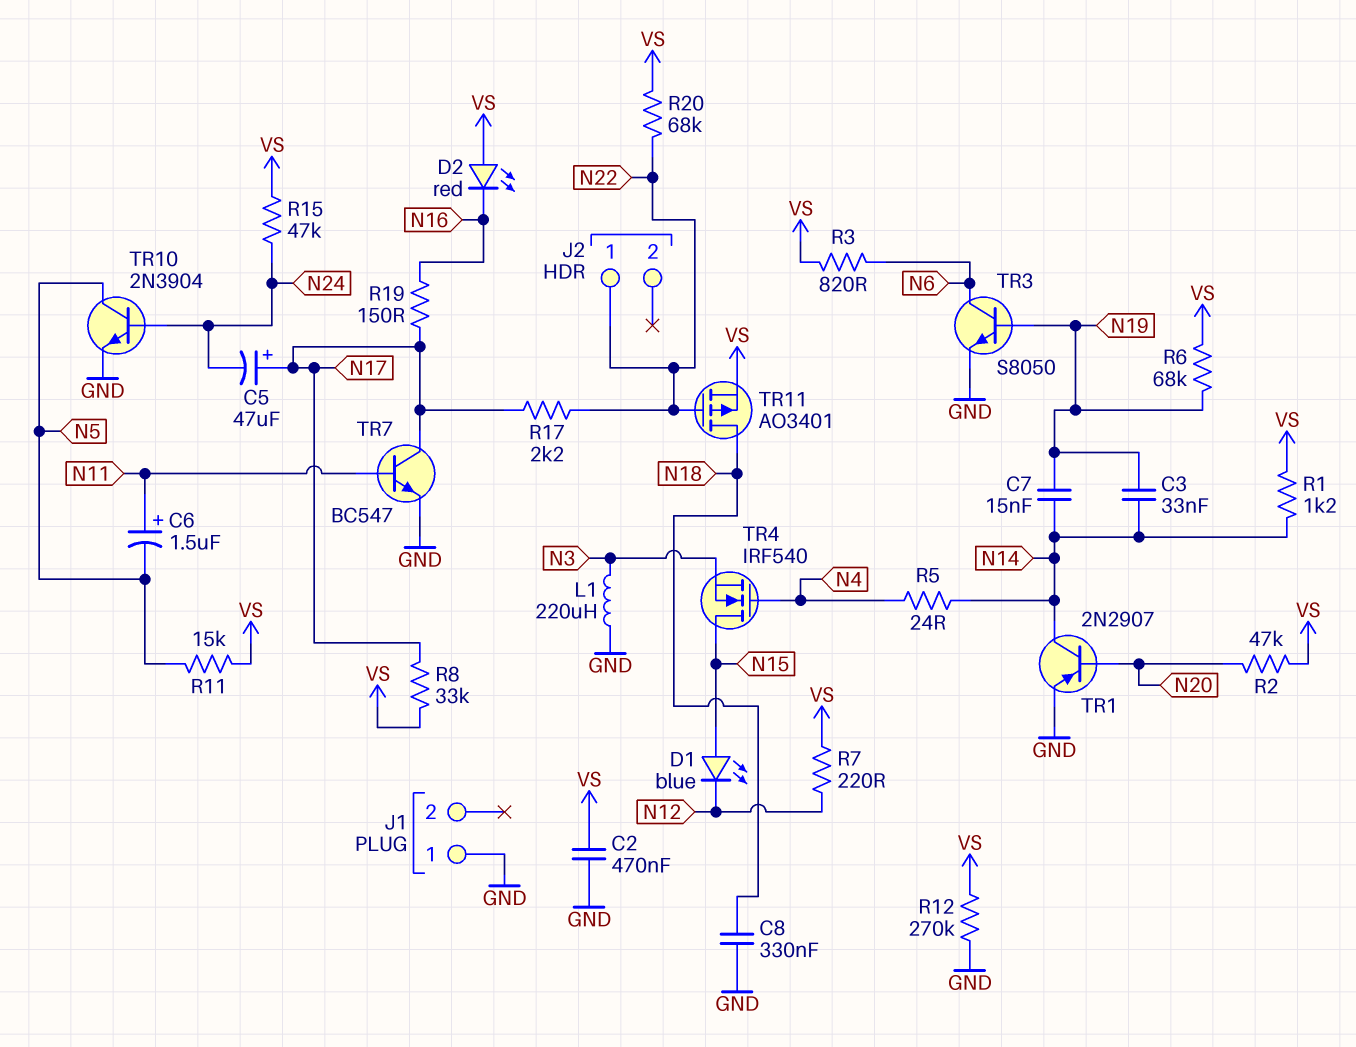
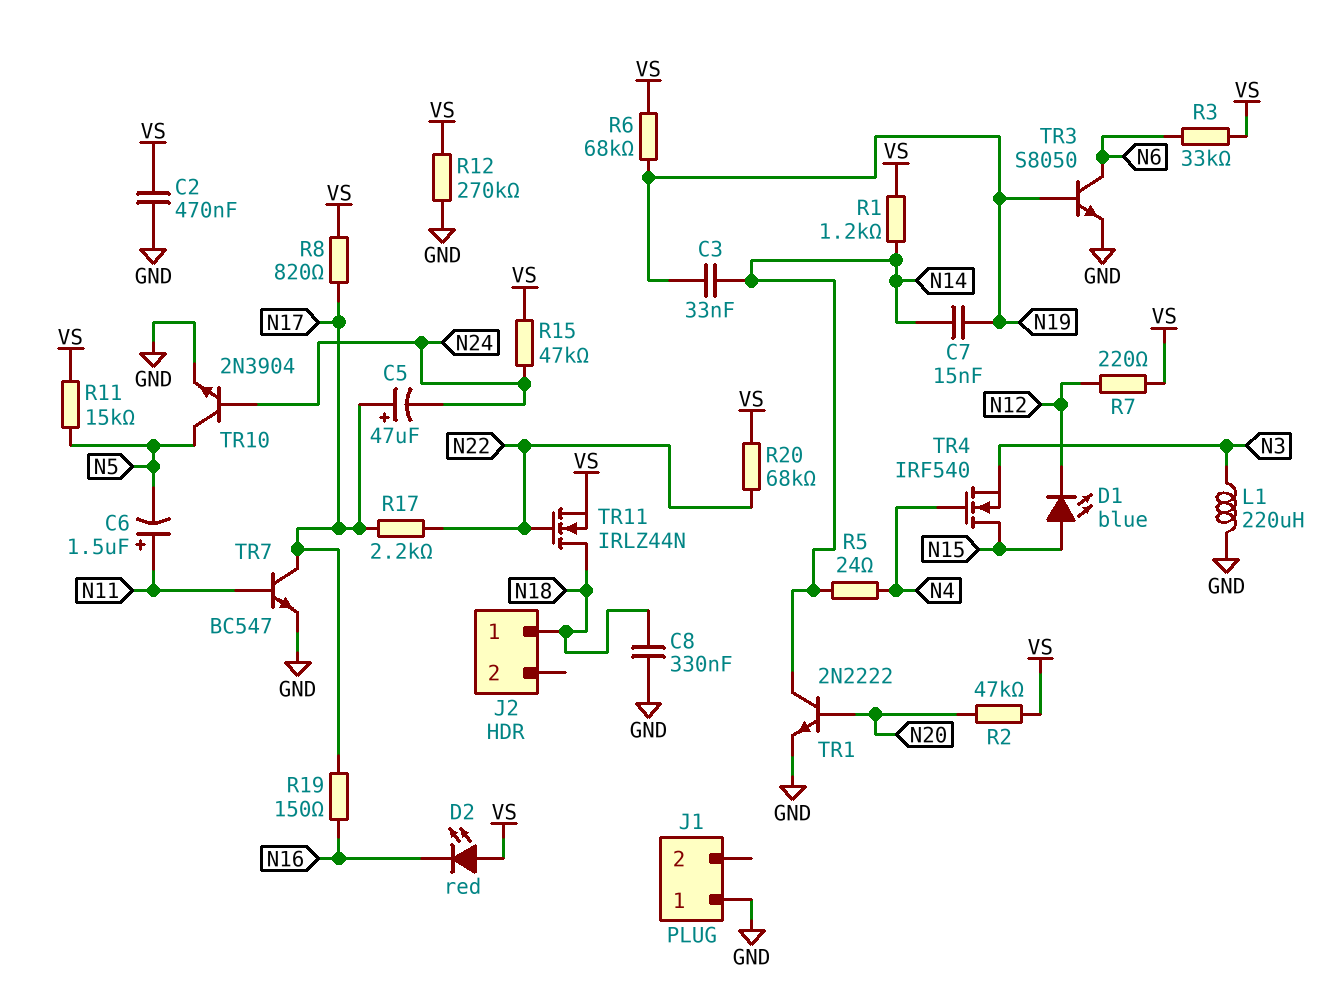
J2 pin 1: N22 -> N18
R3: 820 (N6, VS) -> 33k (N6, VS)
R8: 33k (N17, VS) -> 820 (N17, VS)
TR1: PNP 2N2907 (B N20, C N14, E GND) -> NPN 2N2222 (B N20, C N14, E GND)
TR11: PMOS AO3401 (G N22, D N18, S VS) -> NMOS IRLZ44N (G N22, D N18, S VS)

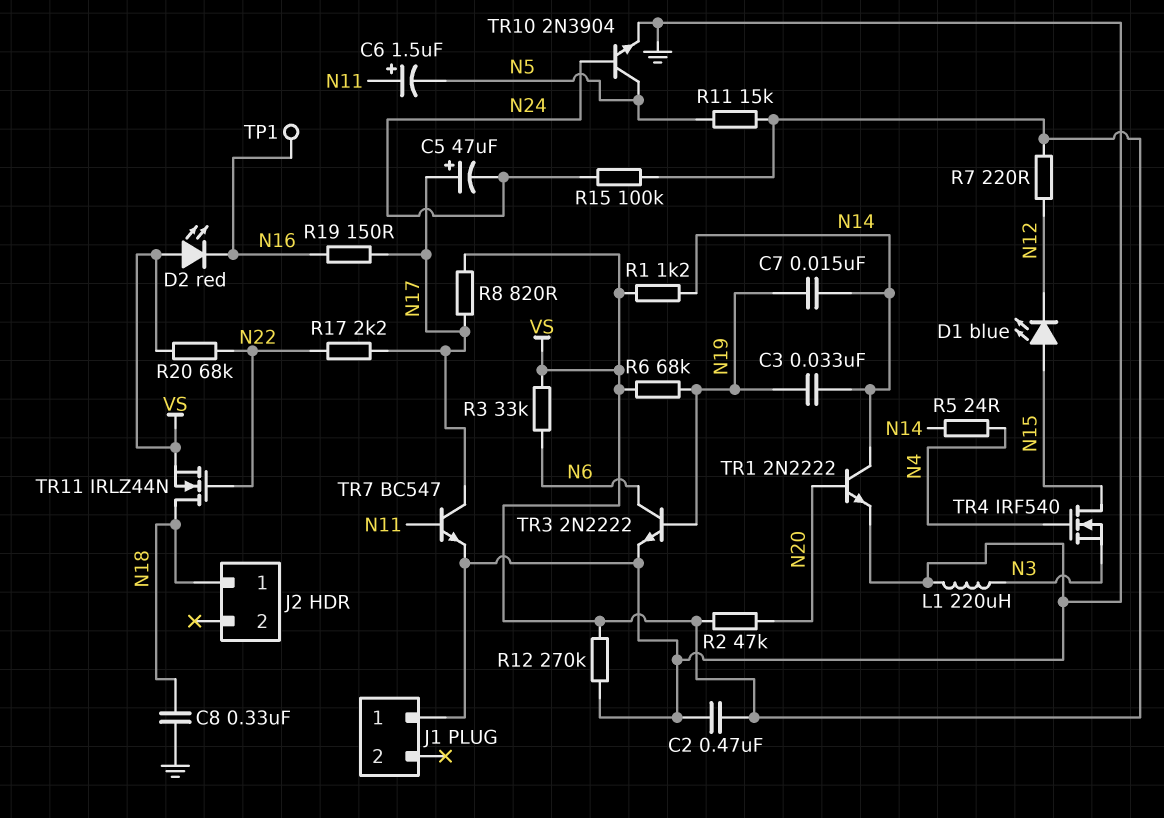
R15: 47k (N24, VS) -> 100k (N24, VS)
TP1: none -> test point (N16)
TR3: NPN S8050 (B N19, C N6, E GND) -> NPN 2N2222 (B N19, C N6, E GND)

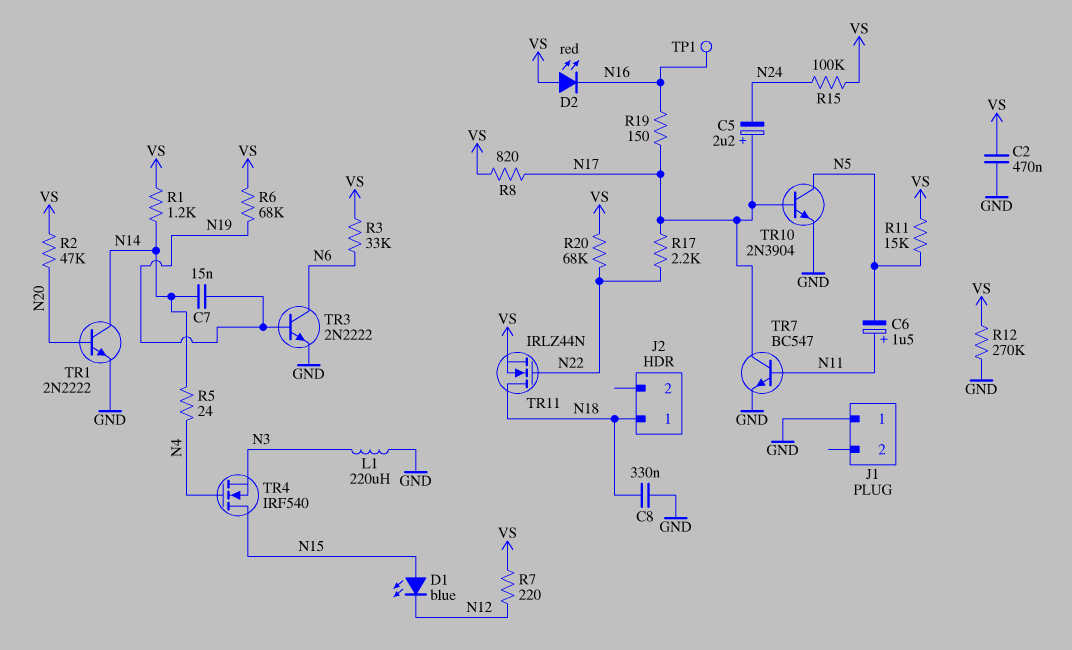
C3: 33nF (N14, N19) -> none
C5: 47uF (plus N17, minus N24) -> 2.2uF (plus N17, minus N24)
TR10: NPN 2N3904 (B N24, C N5, E GND) -> NPN 2N3904 (B N17, C N5, E GND)

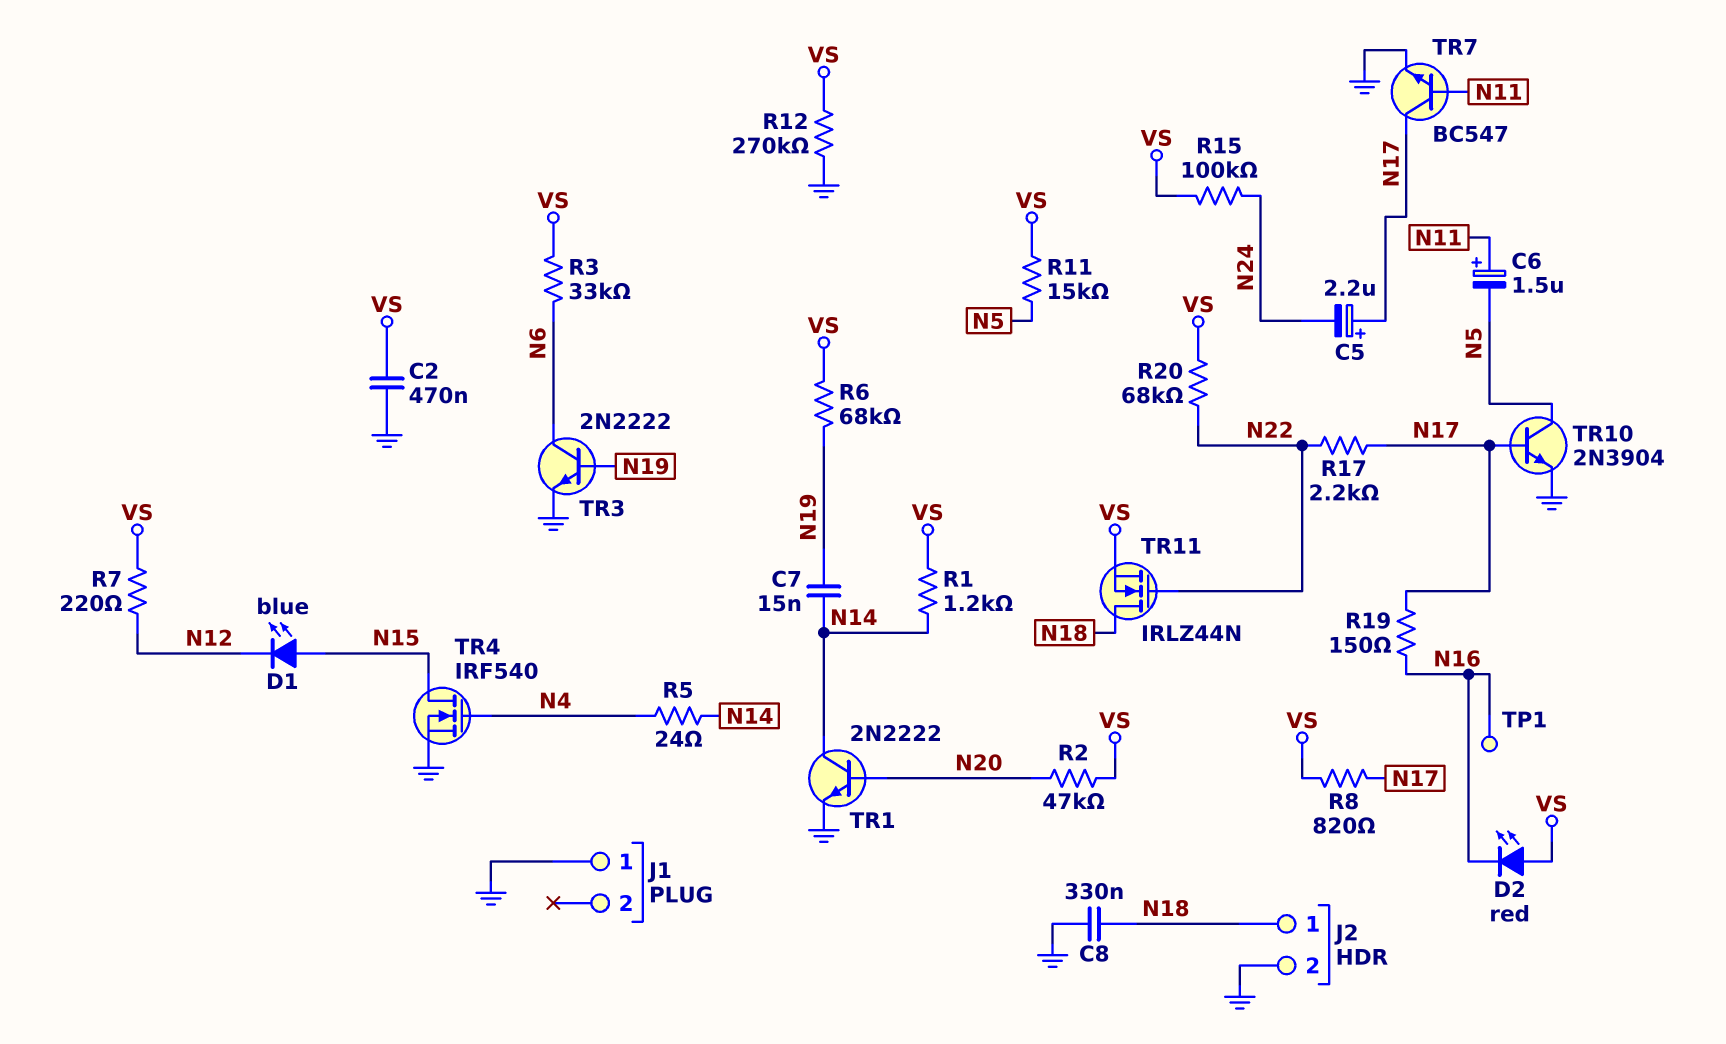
J2 pin 2: none -> GND
L1: 220uH (GND, N3) -> none
TR4: NMOS IRF540 (G N4, D N15, S N3) -> NMOS IRF540 (G N4, D N15, S GND)

